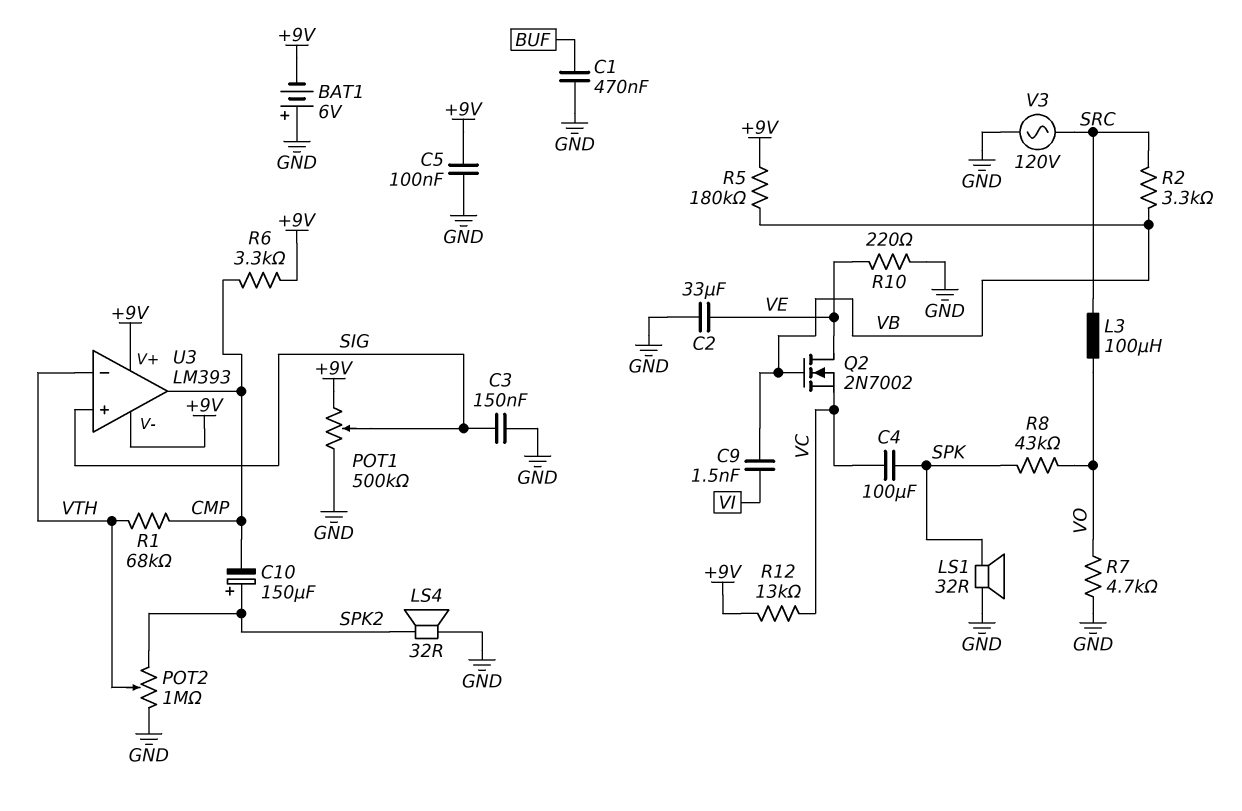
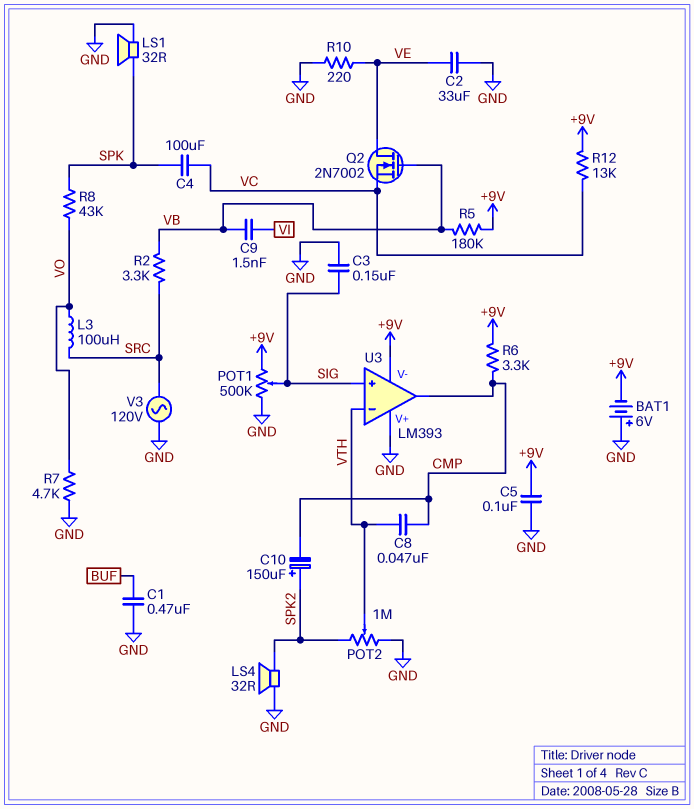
C8: none -> 47nF (CMP, VTH)
R1: 68k (CMP, VTH) -> none
U3 pin V+: +9V -> GND

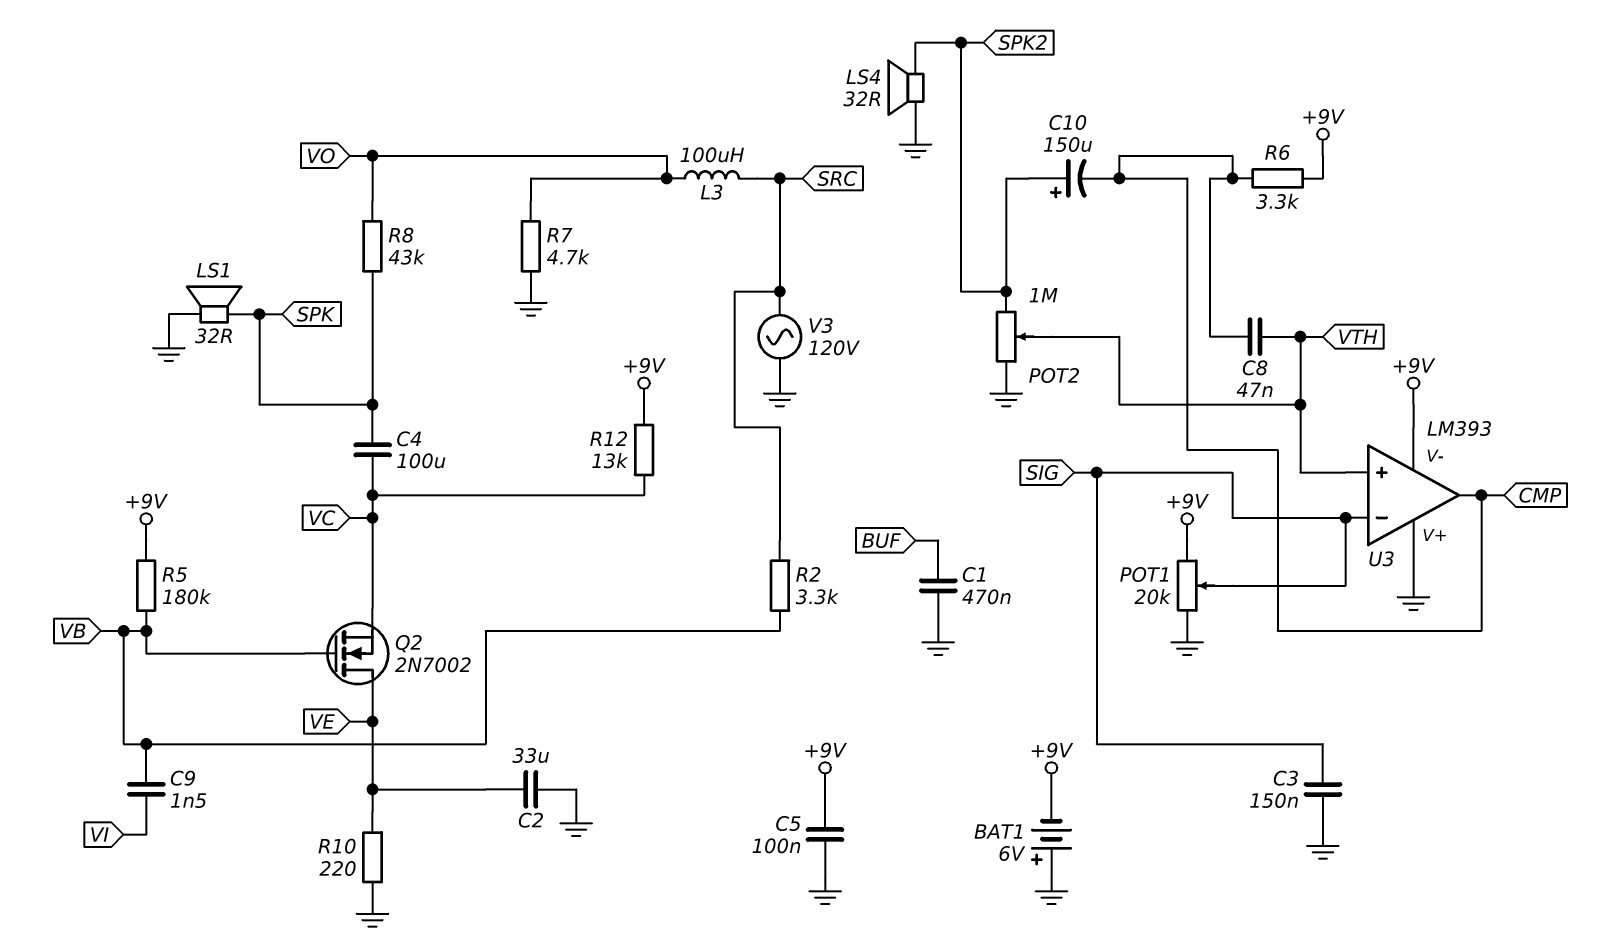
POT1: 500k (+9V, GND, wiper SIG) -> 20k (+9V, GND, wiper SIG)
U3 pin in+: SIG -> VTH
U3 pin in-: VTH -> SIG

